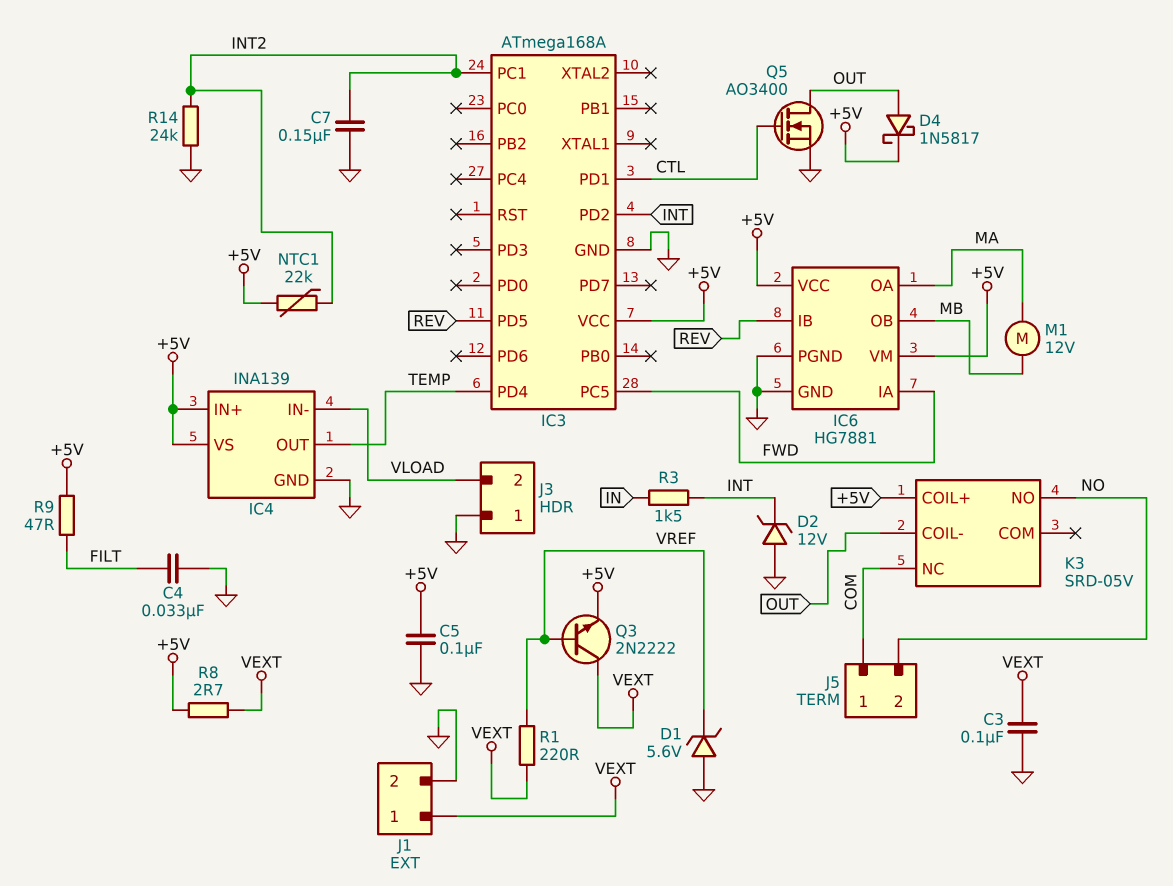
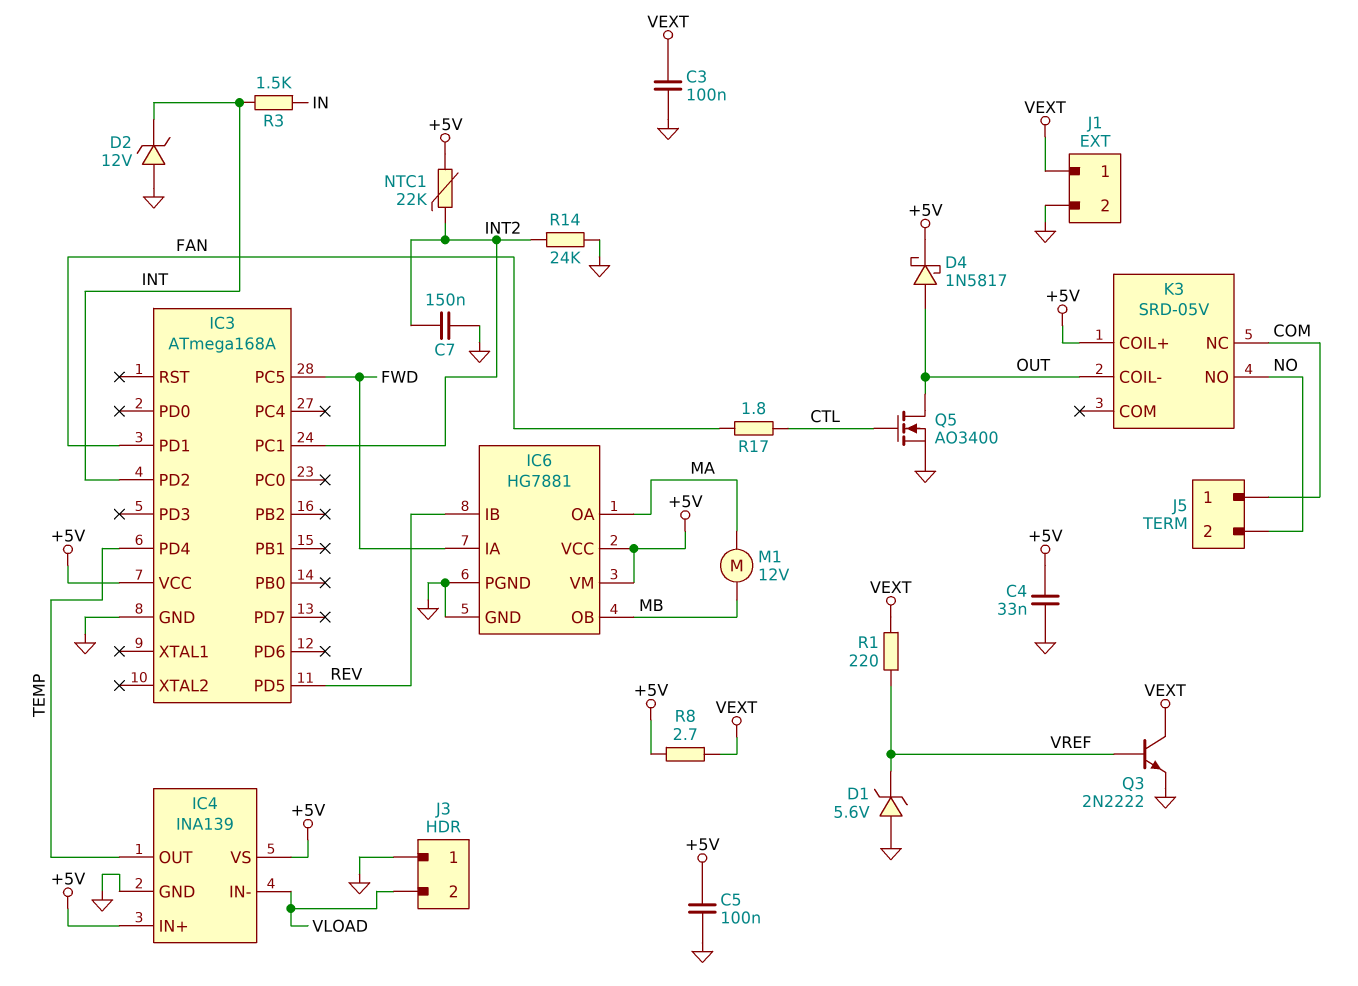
C4: 33nF (FILT, GND) -> 33nF (+5V, GND)
IC3 pin PD1: CTL -> FAN
Q3: NPN 2N2222 (B VREF, C VEXT, E +5V) -> NPN 2N2222 (B VREF, C VEXT, E GND)
R9: 47 (+5V, FILT) -> none
R17: none -> 1.8 (CTL, FAN)

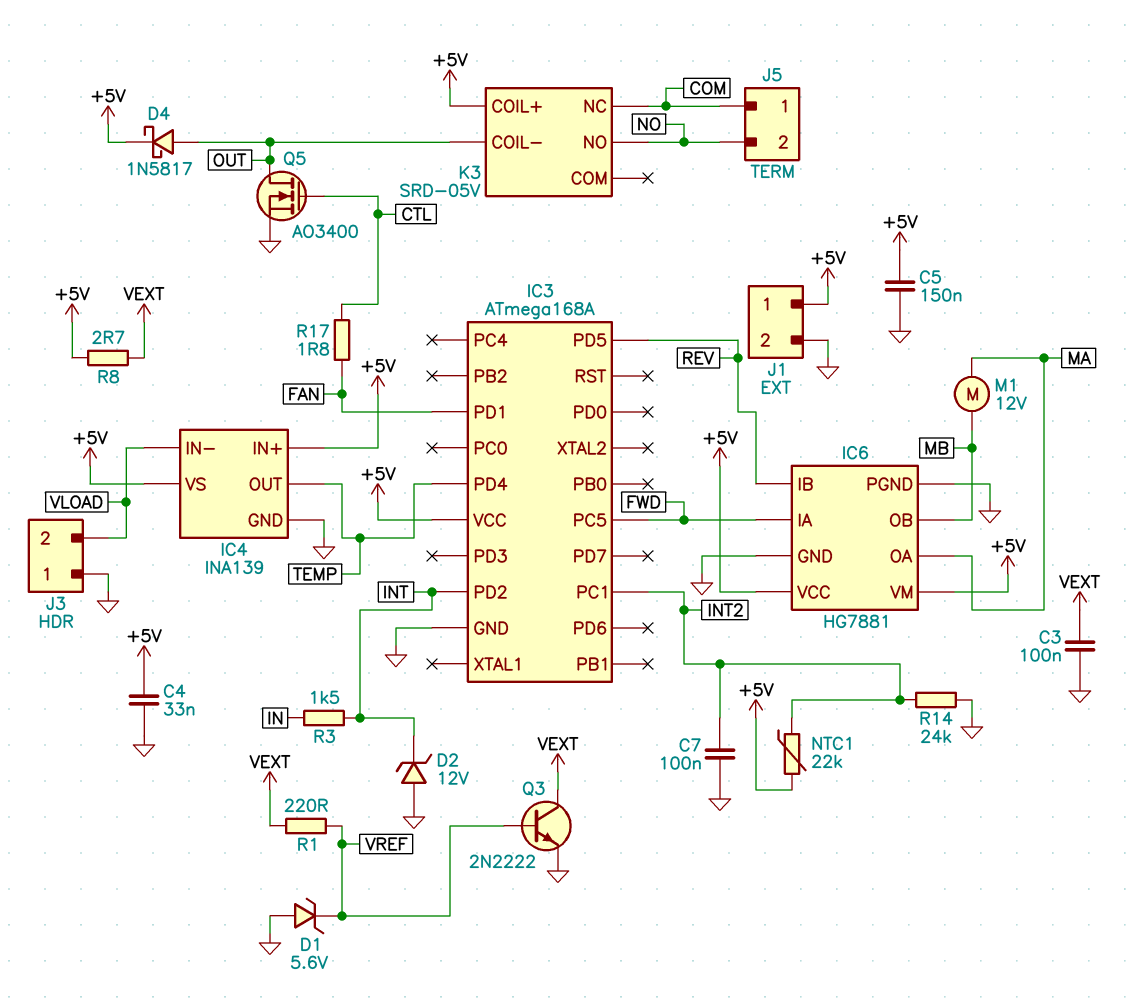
C5: 100nF (+5V, GND) -> 150nF (+5V, GND)
C7: 150nF (GND, INT2) -> 100nF (GND, INT2)
J1 pin 1: VEXT -> +5V

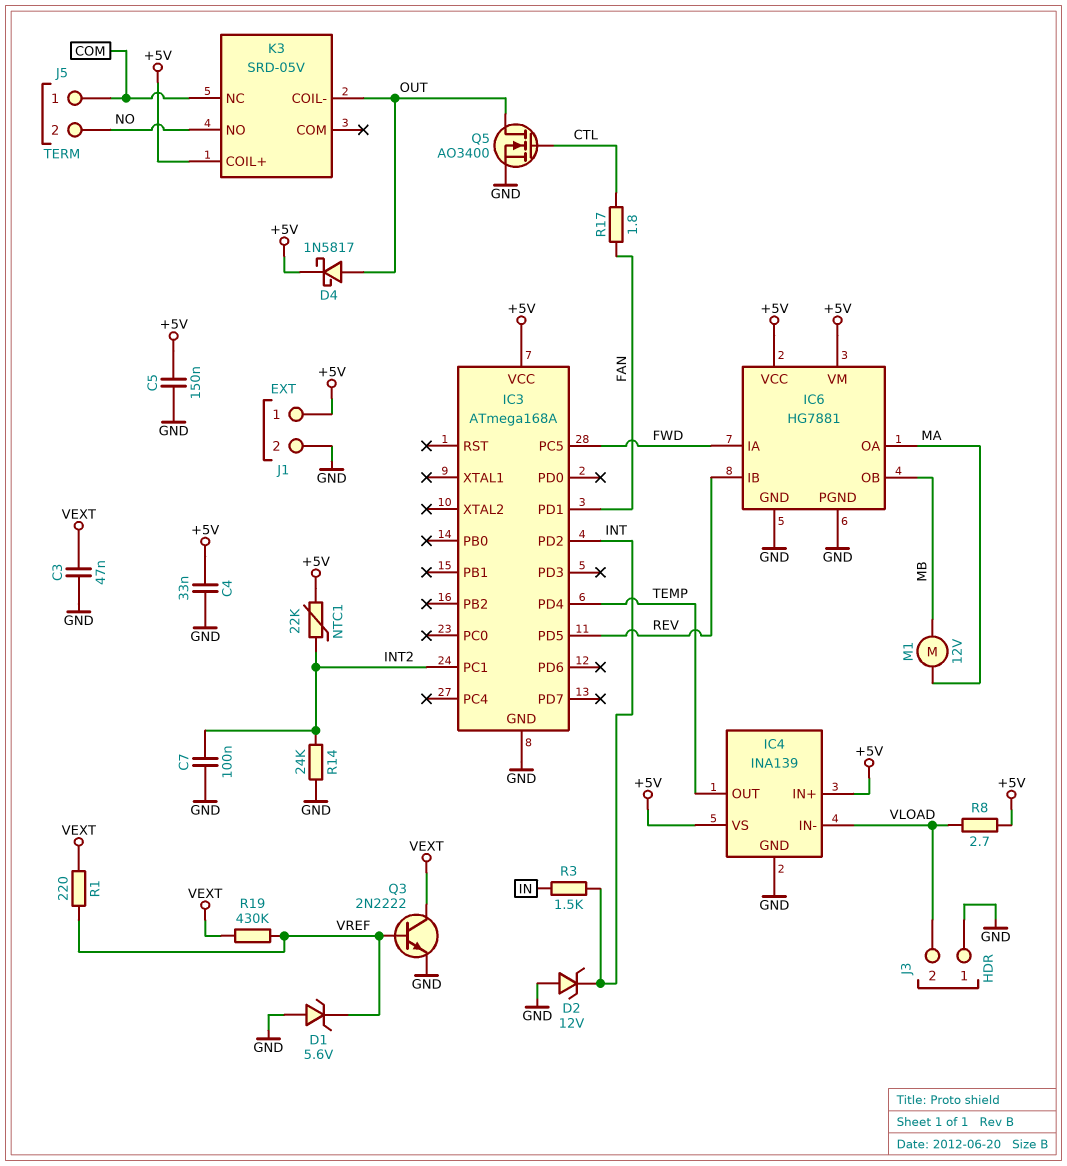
C3: 100nF (GND, VEXT) -> 47nF (GND, VEXT)
R8: 2.7 (+5V, VEXT) -> 2.7 (+5V, VLOAD)
R19: none -> 430k (VEXT, VREF)

